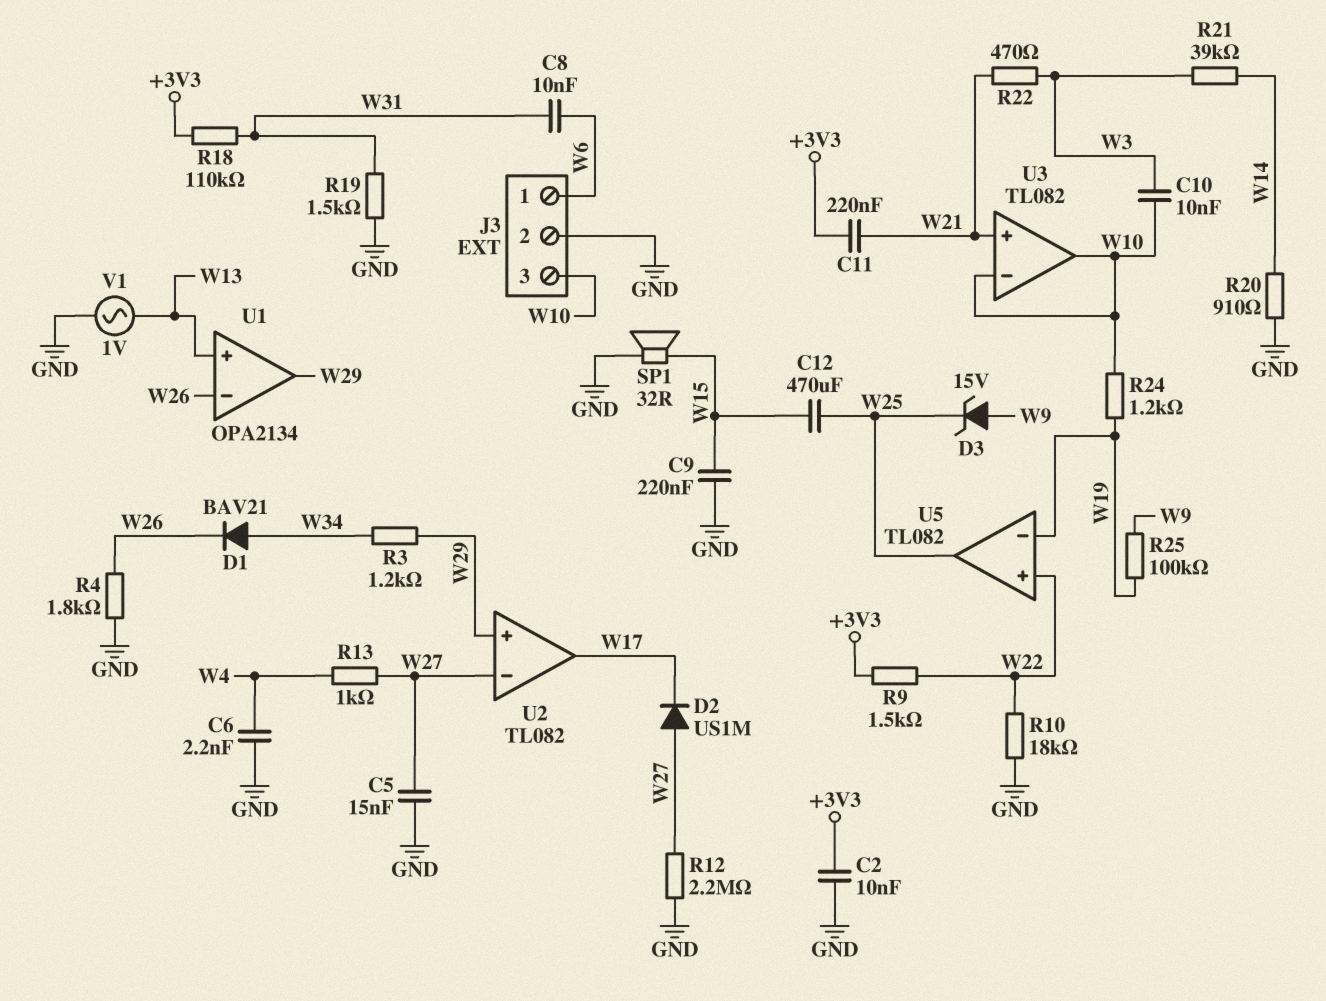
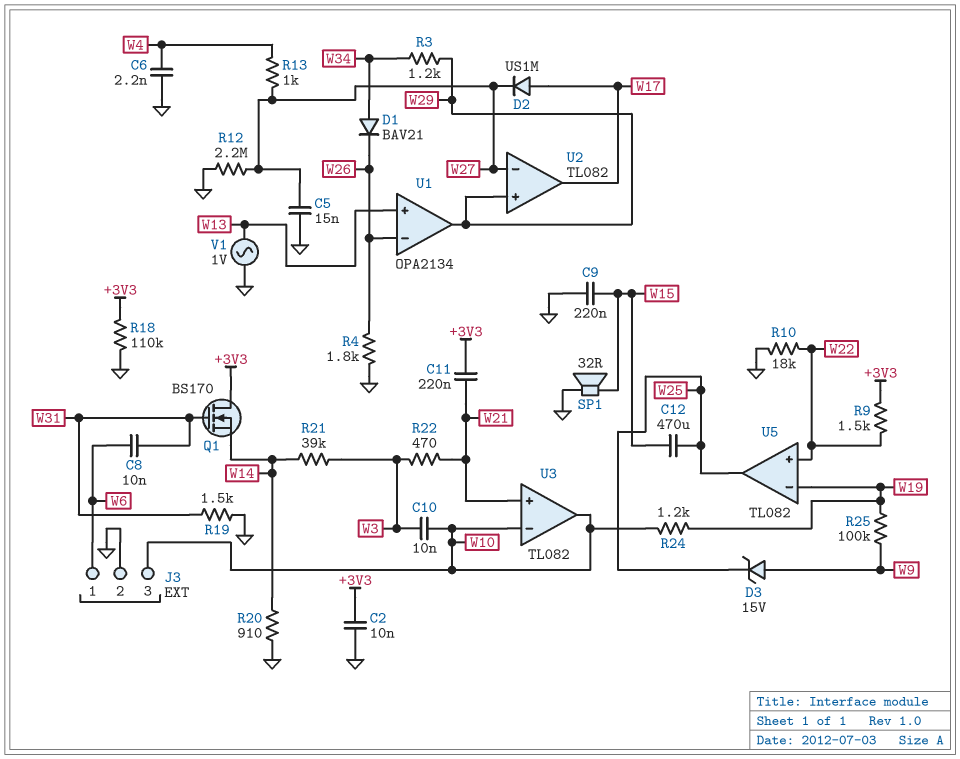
D2: diode US1M (A W27, K W17) -> diode US1M (A W17, K W27)
Q1: none -> NMOS BS170 (G W31, D +3V3, S W14)
R18: 110k (+3V3, W31) -> 110k (+3V3, GND)

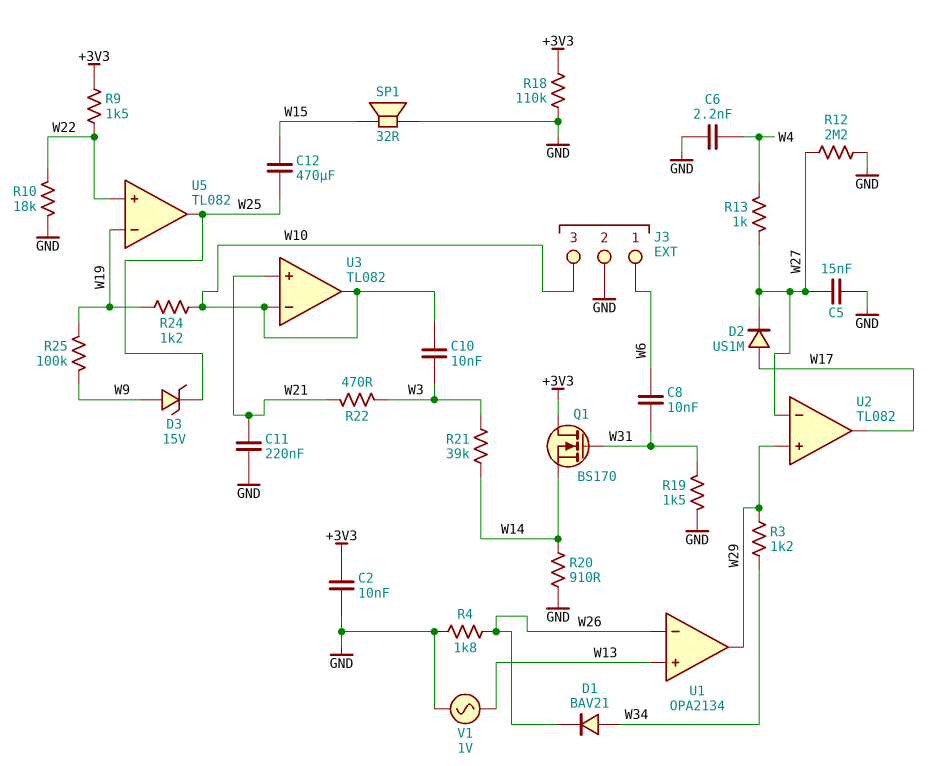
C9: 220nF (GND, W15) -> none
C11: 220nF (+3V3, W21) -> 220nF (GND, W21)

